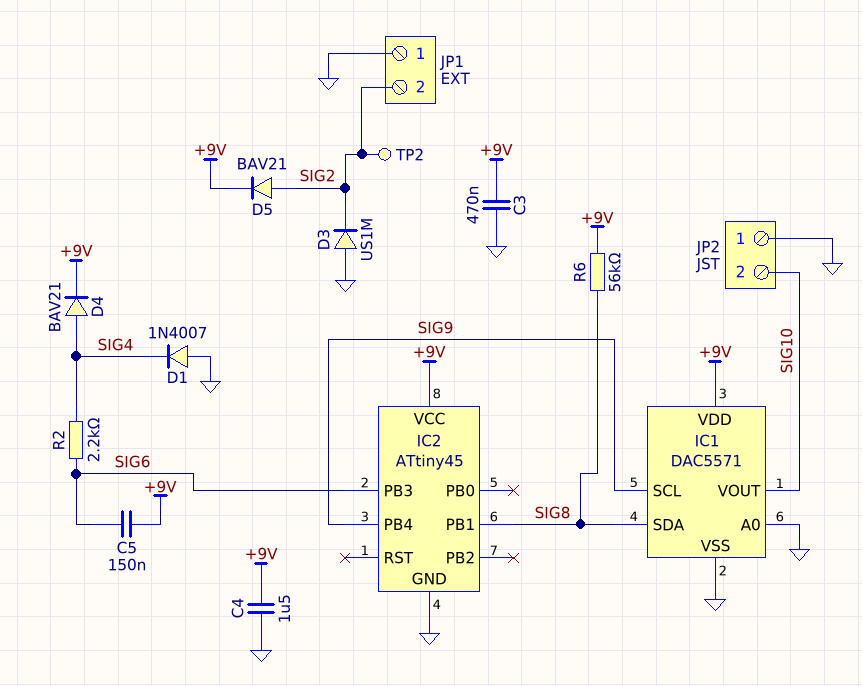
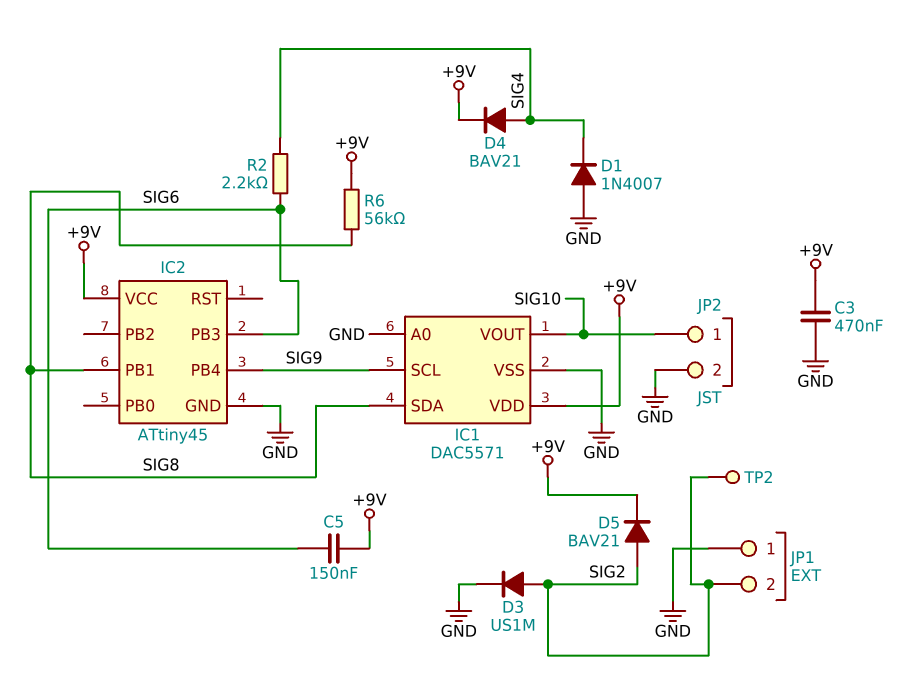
C4: 1.5uF (+9V, GND) -> none
D3: diode US1M (A GND, K SIG2) -> diode US1M (A SIG2, K GND)
JP2 pin 1: GND -> SIG10
JP2 pin 2: SIG10 -> GND

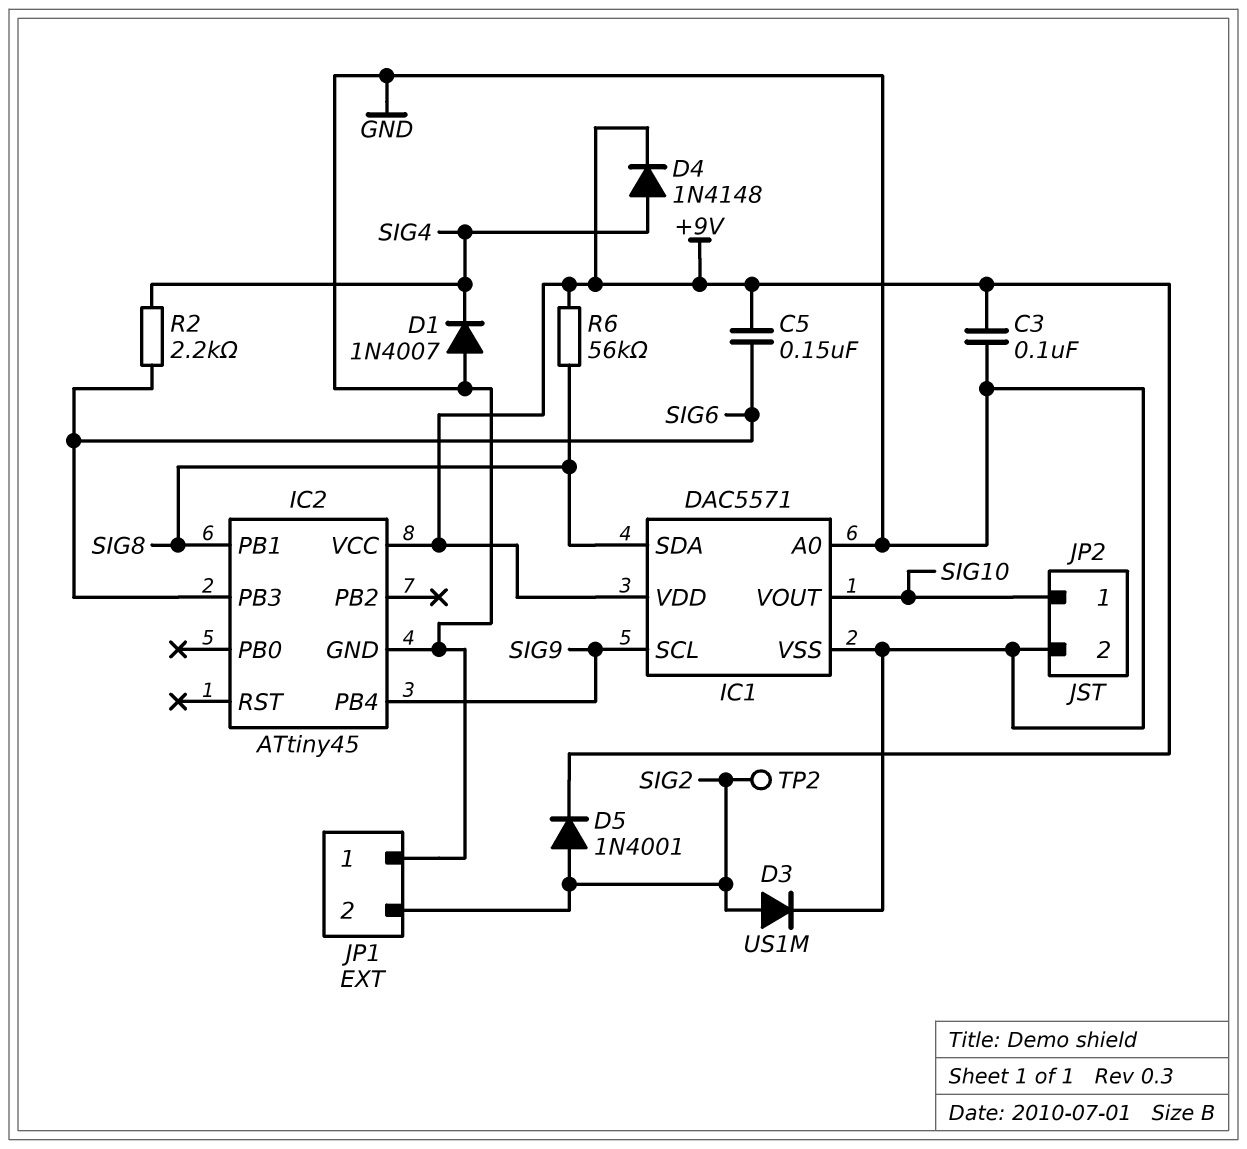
C3: 470nF (+9V, GND) -> 100nF (+9V, GND)
D4: diode BAV21 (A SIG4, K +9V) -> diode 1N4148 (A SIG4, K +9V)
D5: diode BAV21 (A SIG2, K +9V) -> diode 1N4001 (A SIG2, K +9V)

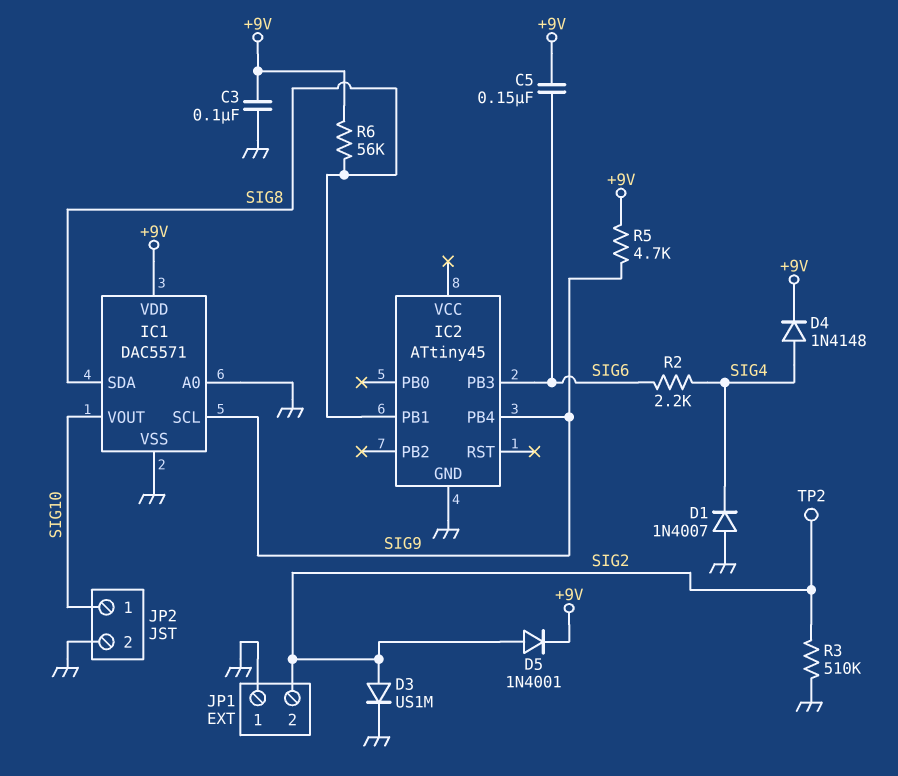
IC2 pin VCC: +9V -> none
R3: none -> 510k (GND, SIG2)
R5: none -> 4.7k (+9V, SIG9)

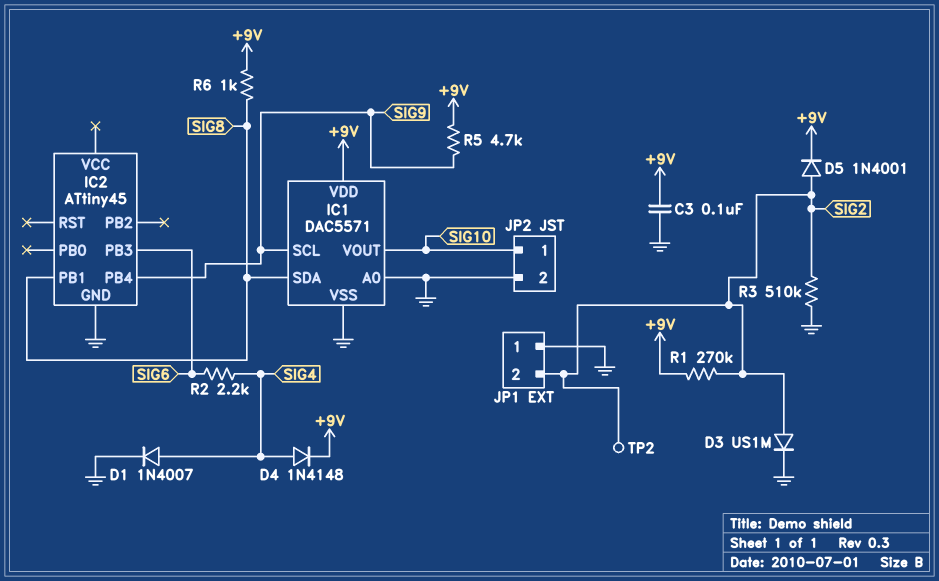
C5: 150nF (+9V, SIG6) -> none
D1: diode 1N4007 (A GND, K SIG4) -> diode 1N4007 (A SIG4, K GND)
R1: none -> 270k (+9V, SIG2)
R6: 56k (+9V, SIG8) -> 1k (+9V, SIG8)

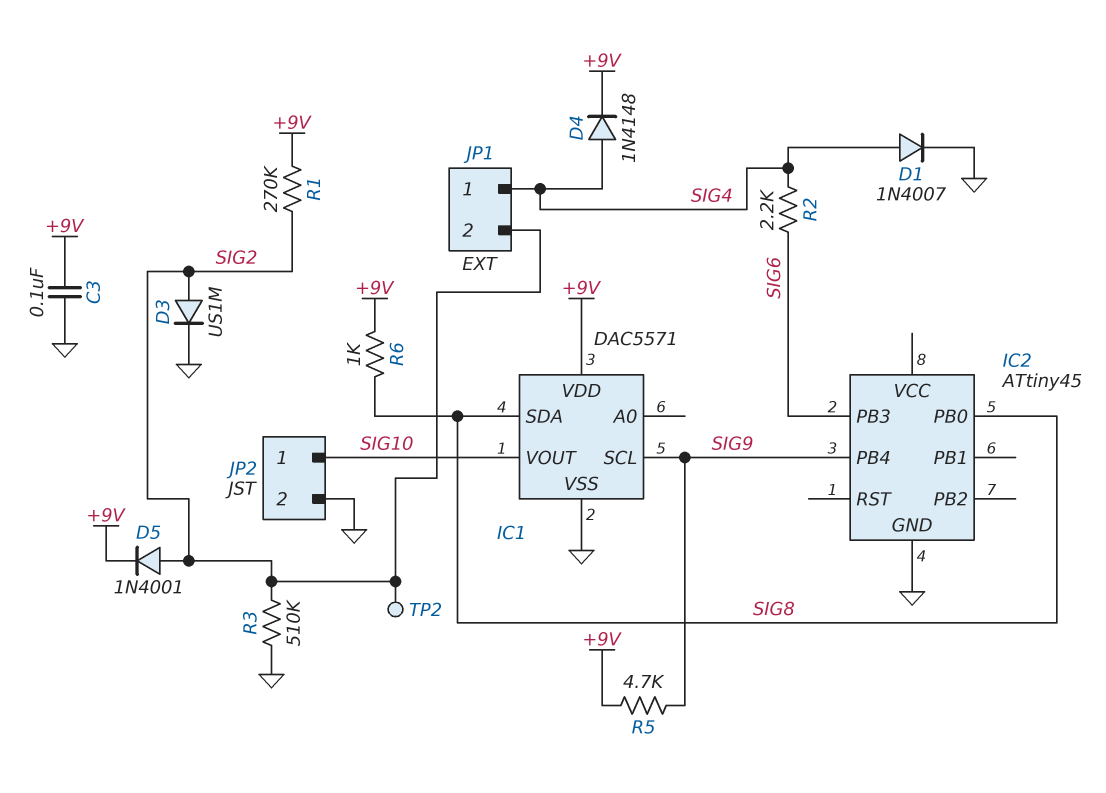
IC1 pin A0: GND -> none
IC2 pin PB0: none -> SIG8
IC2 pin PB1: SIG8 -> none
JP1 pin 1: GND -> SIG4

